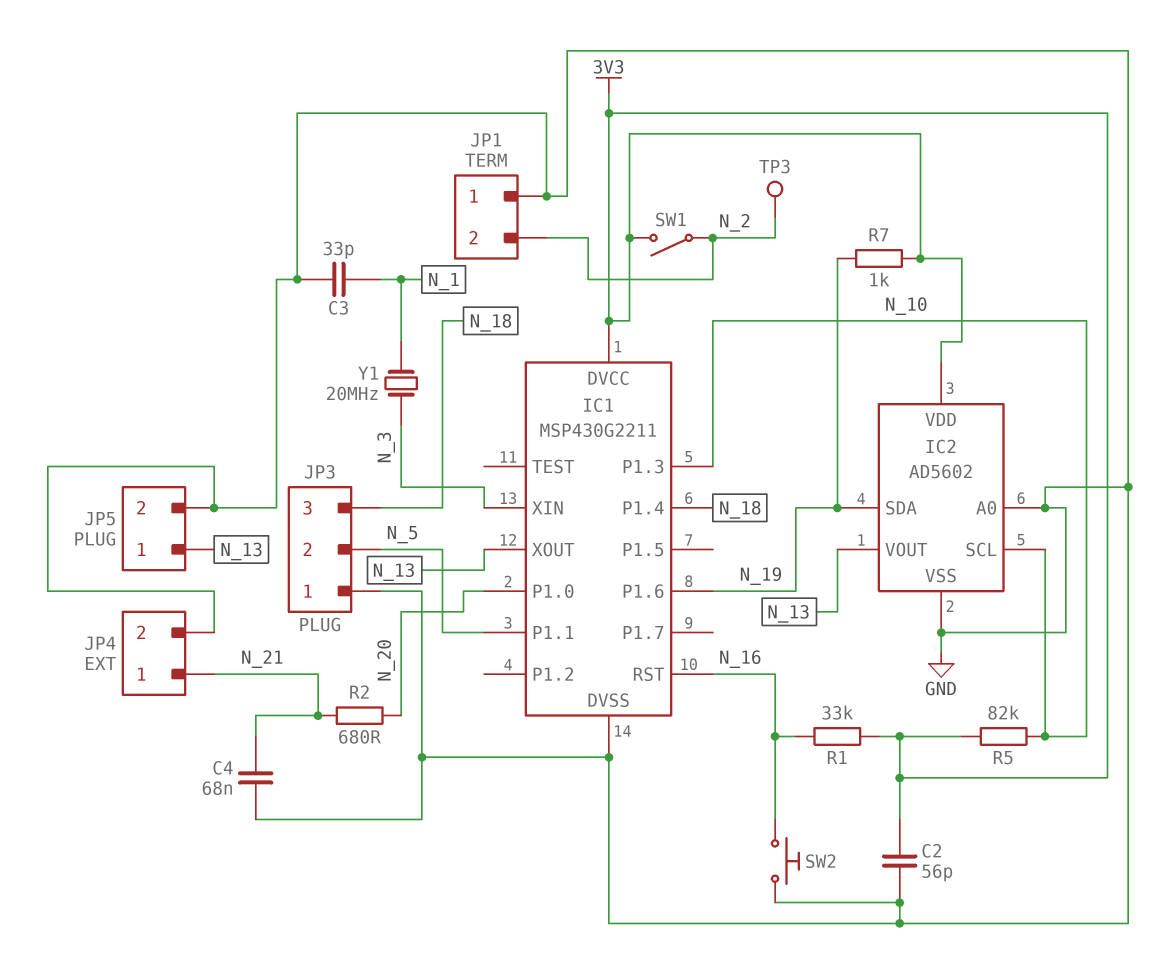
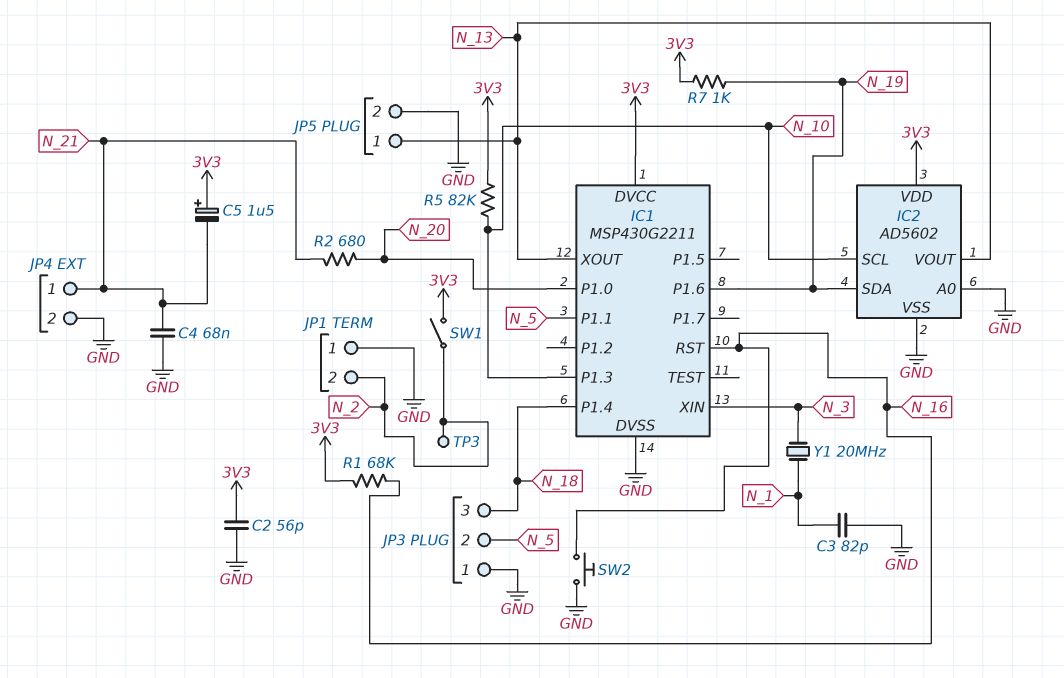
C3: 33pF (GND, N_1) -> 82pF (GND, N_1)
C5: none -> 1.5uF (plus 3V3, minus N_21)
R1: 33k (3V3, N_16) -> 68k (3V3, N_16)

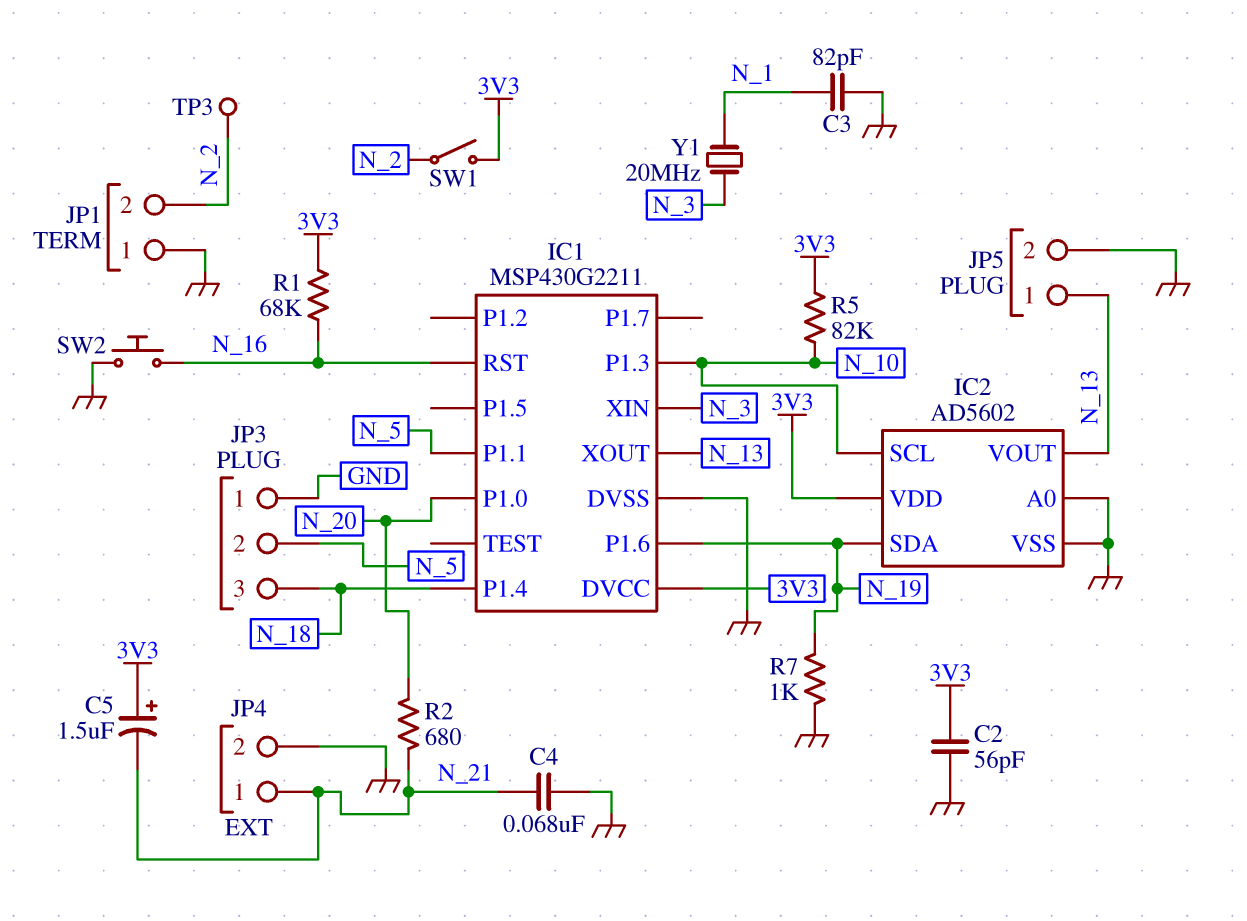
R7: 1k (3V3, N_19) -> 1k (GND, N_19)

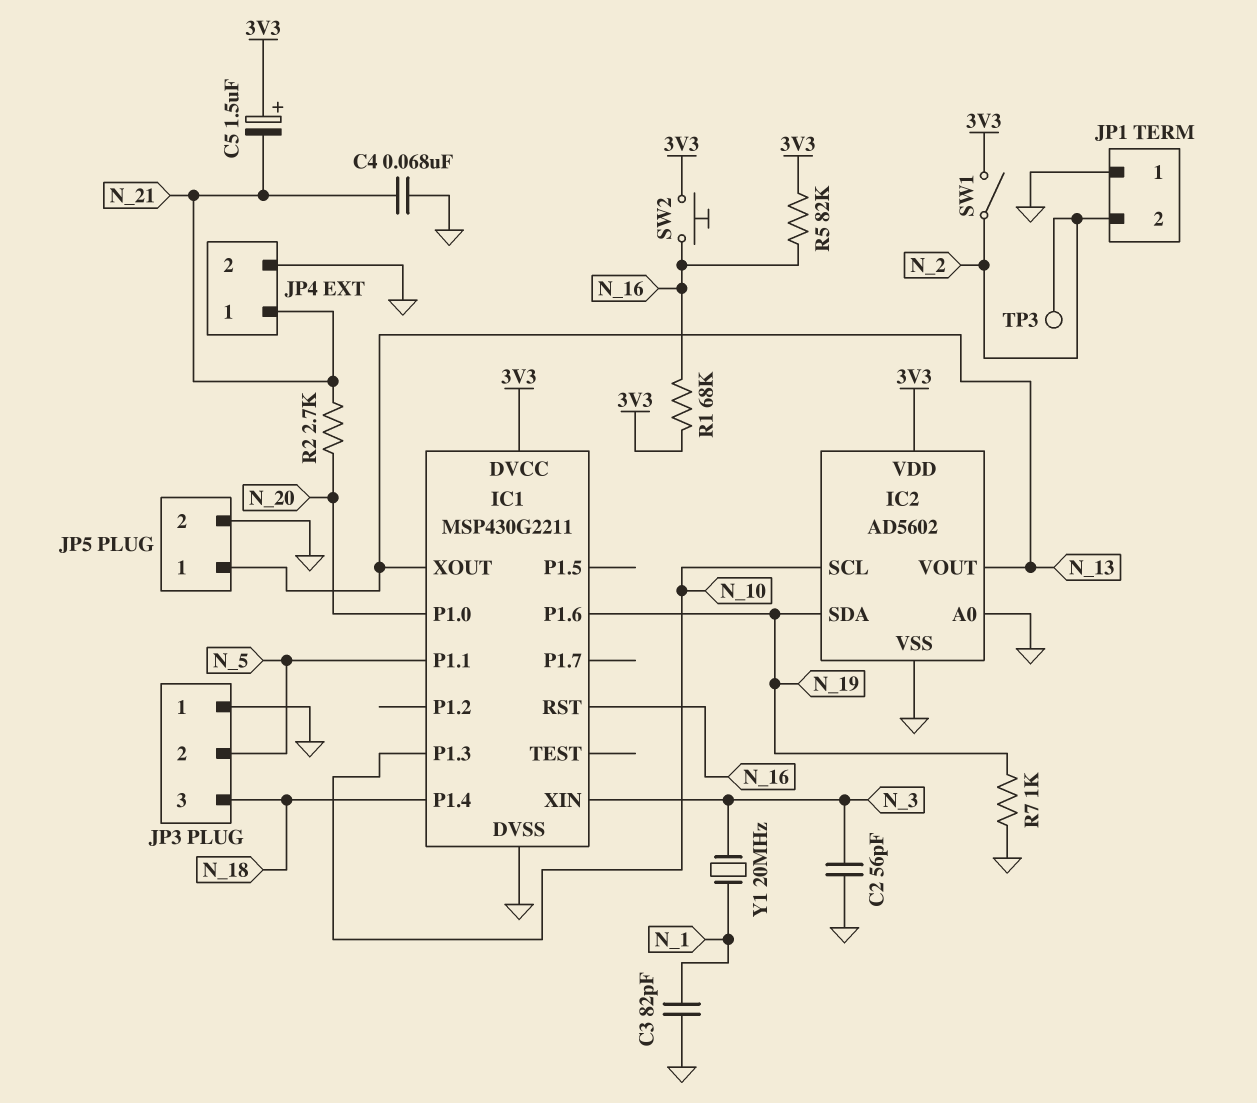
C2: 56pF (3V3, GND) -> 56pF (GND, N_3)
R2: 680 (N_20, N_21) -> 2.7k (N_20, N_21)
R5: 82k (3V3, N_10) -> 82k (3V3, N_16)
SW2: button (GND, N_16) -> button (3V3, N_16)

